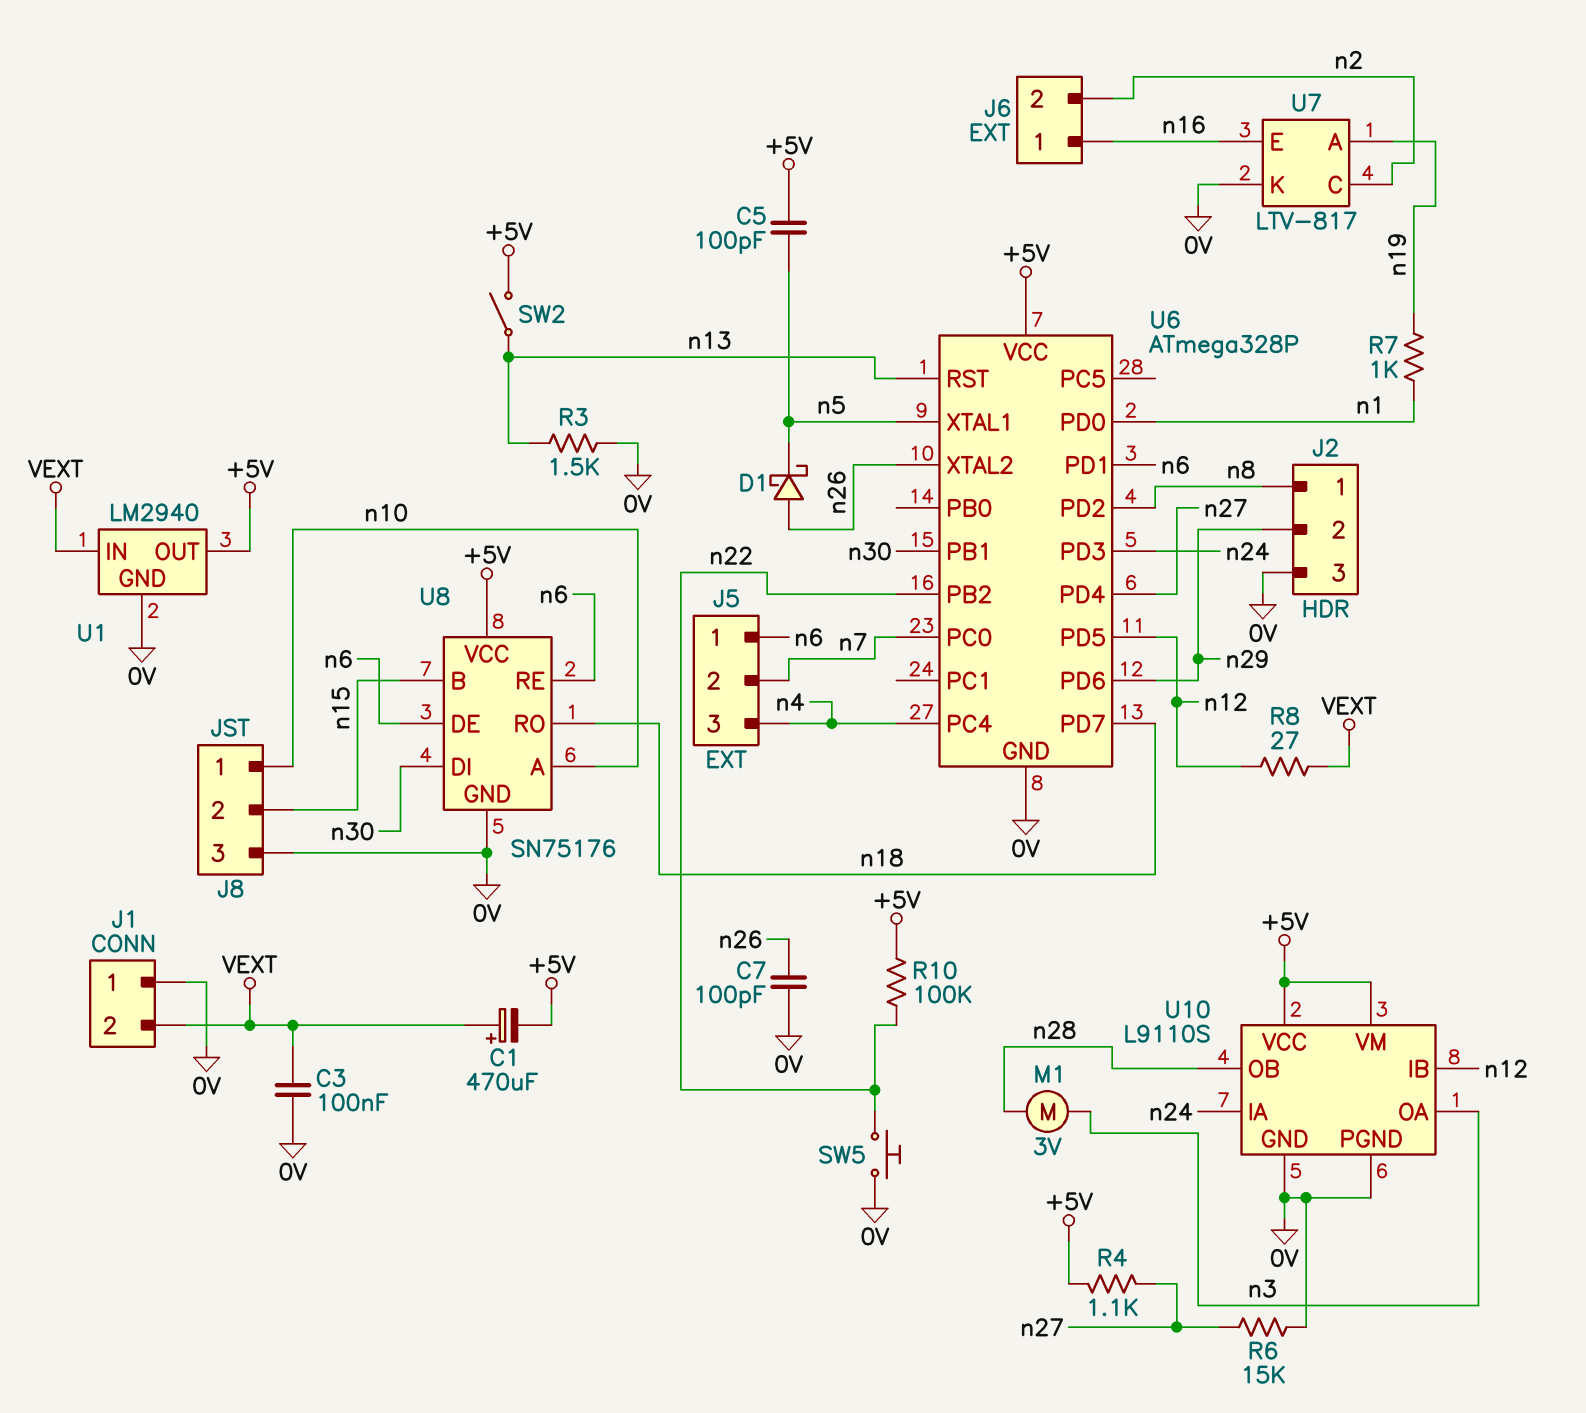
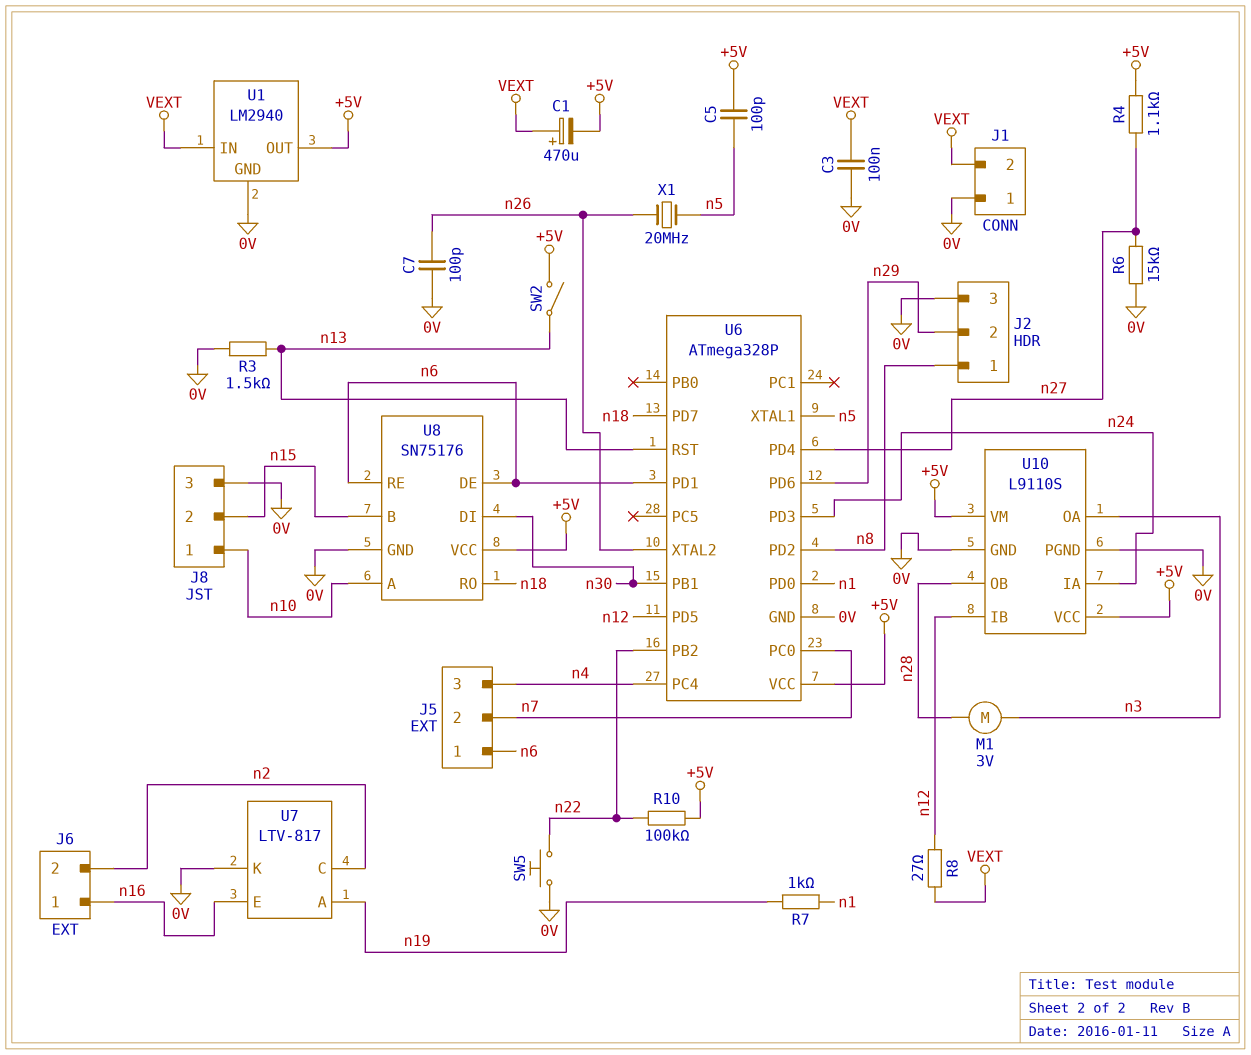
D1: schottky (A n26, K n5) -> none
X1: none -> 20MHz (n5, n26)

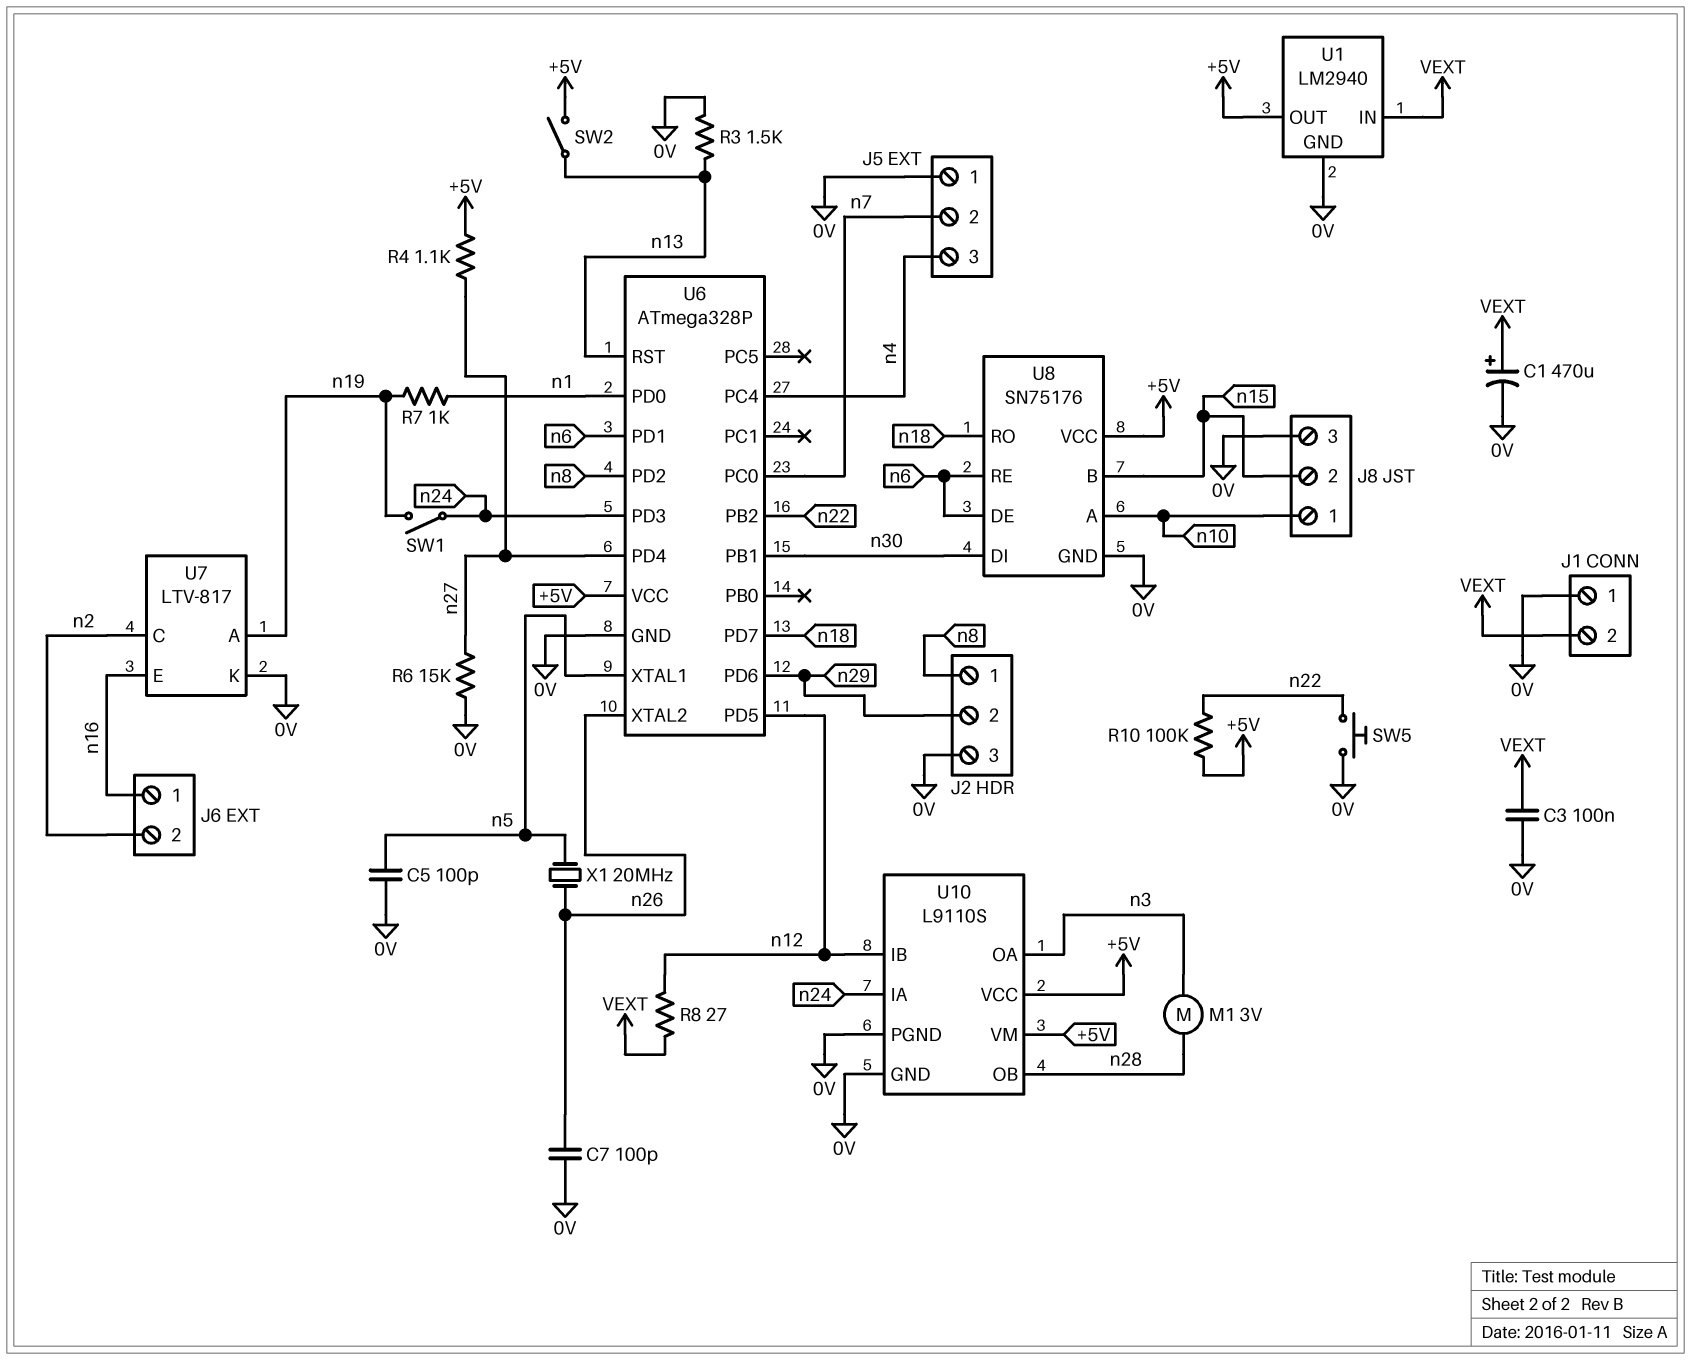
C1: 470uF (plus VEXT, minus +5V) -> 470uF (plus VEXT, minus 0V)
C5: 100pF (+5V, n5) -> 100pF (0V, n5)
J5 pin 1: n6 -> 0V
SW1: none -> switch (n19, n24)

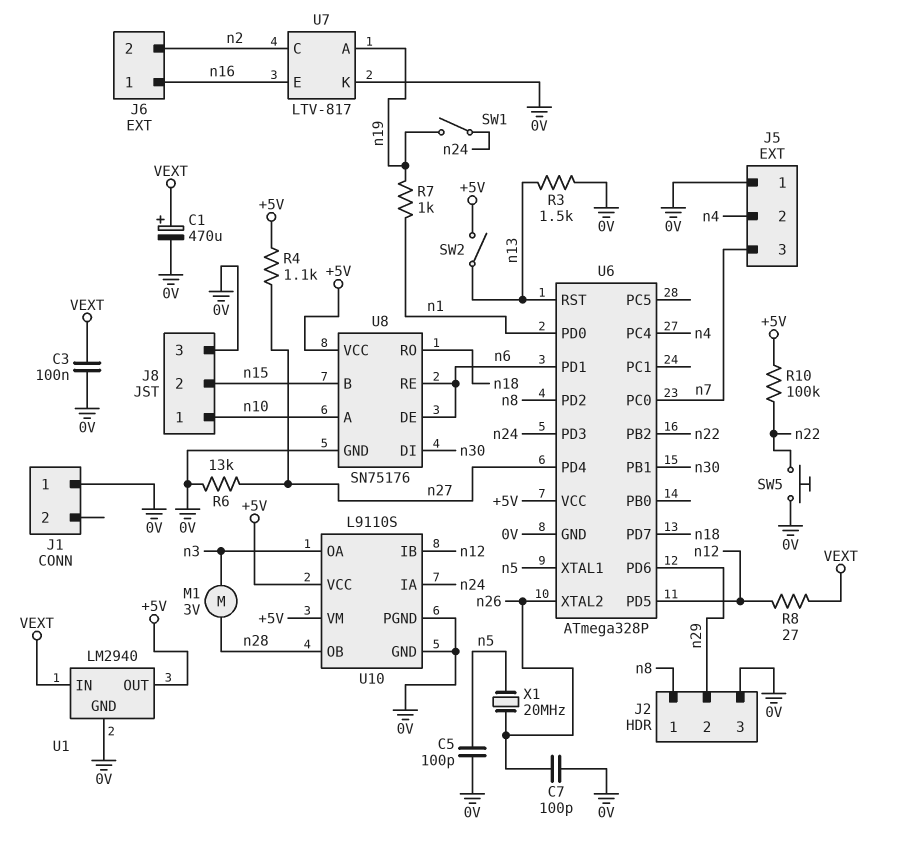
J1 pin 2: VEXT -> none
J5 pin 2: n7 -> n4
J5 pin 3: n4 -> n7
R6: 15k (0V, n27) -> 13k (0V, n27)

